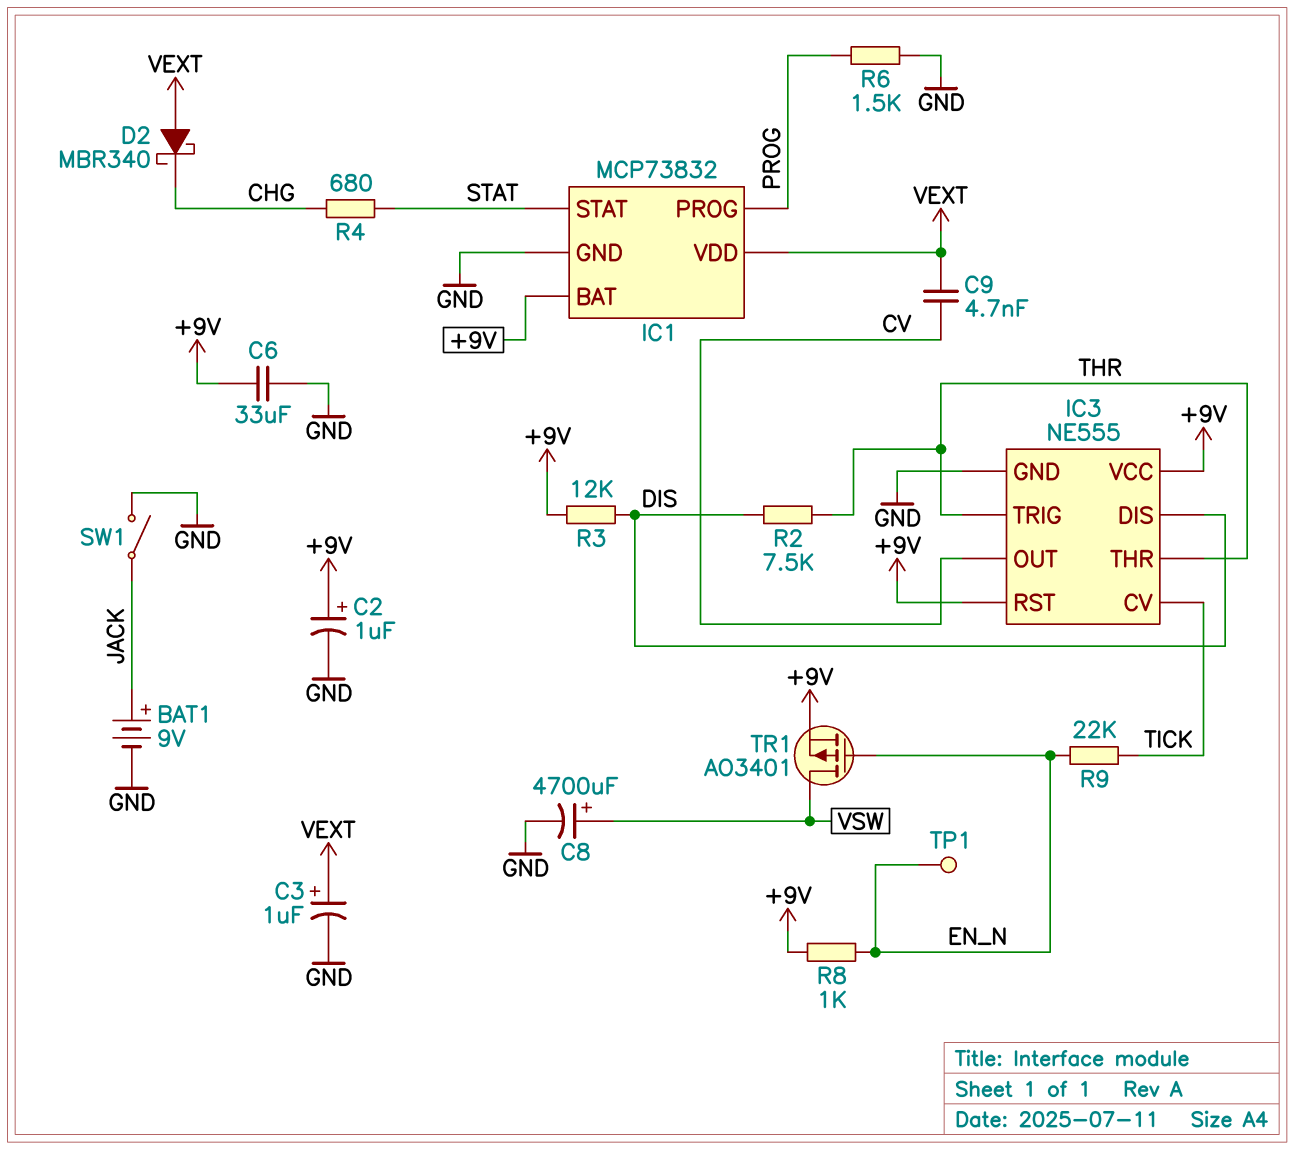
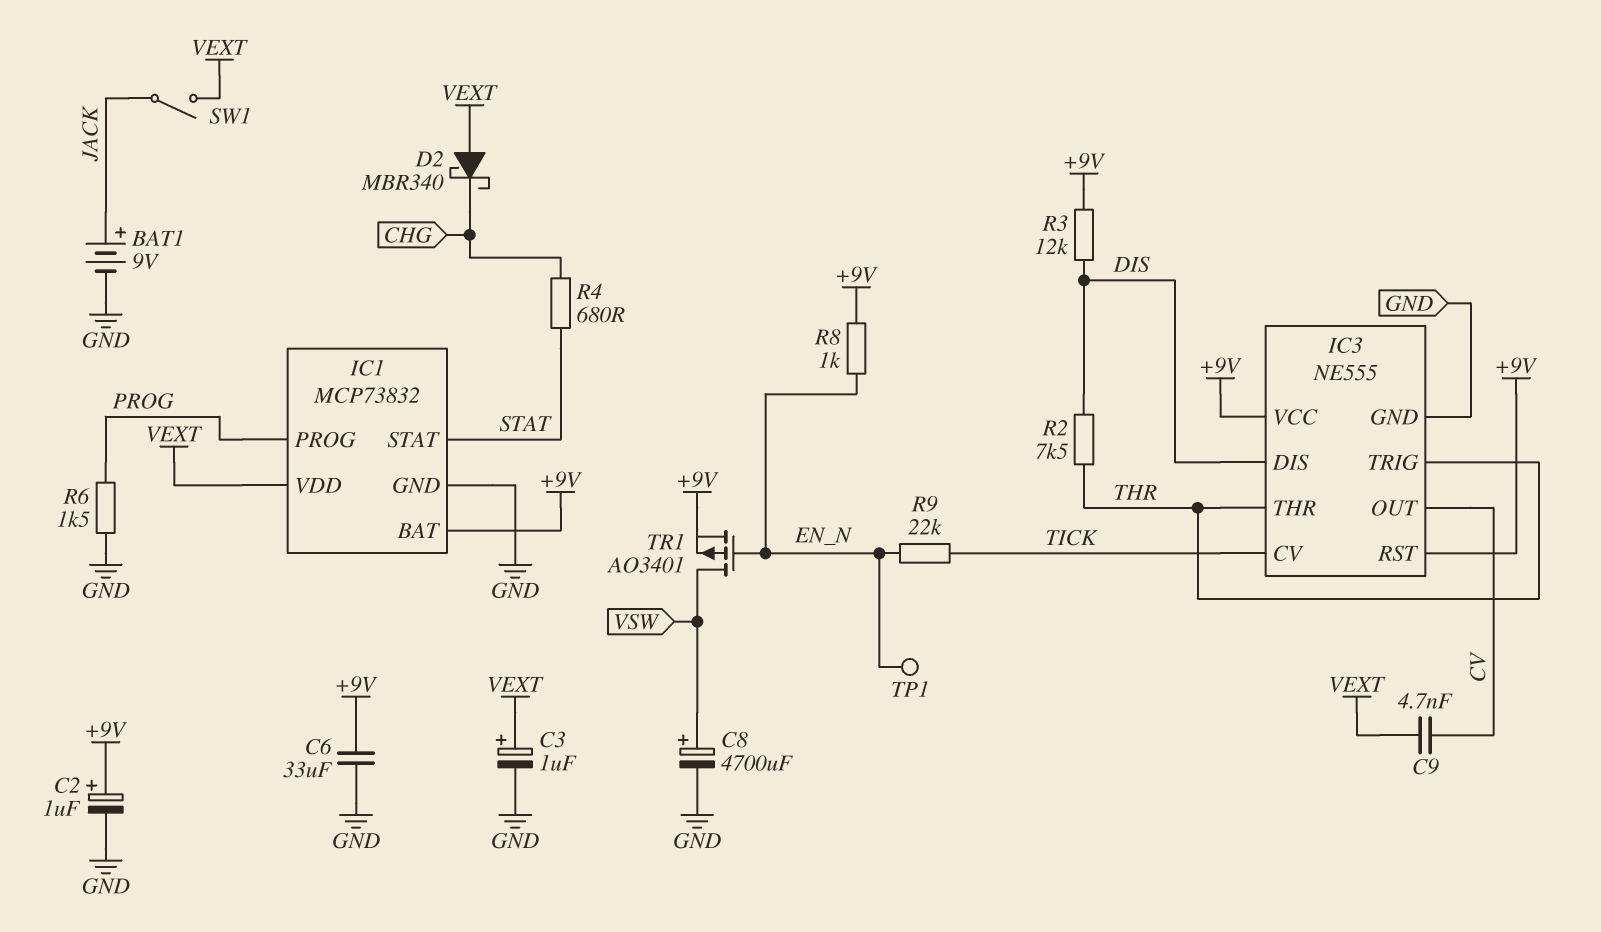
SW1: switch (GND, JACK) -> switch (JACK, VEXT)

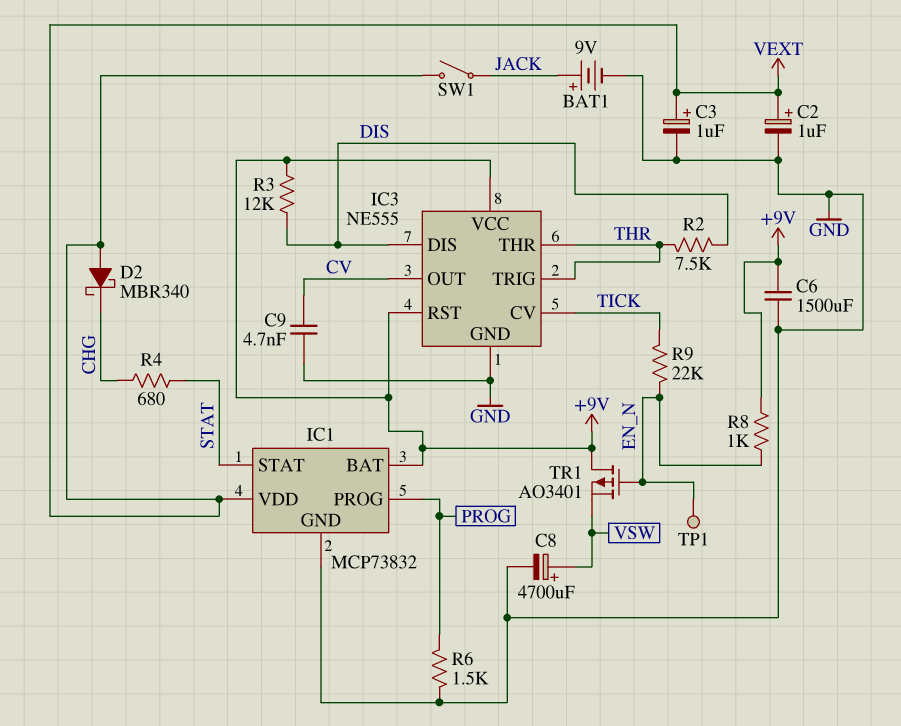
C2: 1uF (plus +9V, minus GND) -> 1uF (plus VEXT, minus GND)
C6: 33uF (+9V, GND) -> 1500uF (+9V, GND)
C9: 4.7nF (CV, VEXT) -> 4.7nF (CV, GND)
TR1: PMOS AO3401 (G EN_N, D VSW, S +9V) -> PMOS AO3401 (G EN_N, D +9V, S VSW)

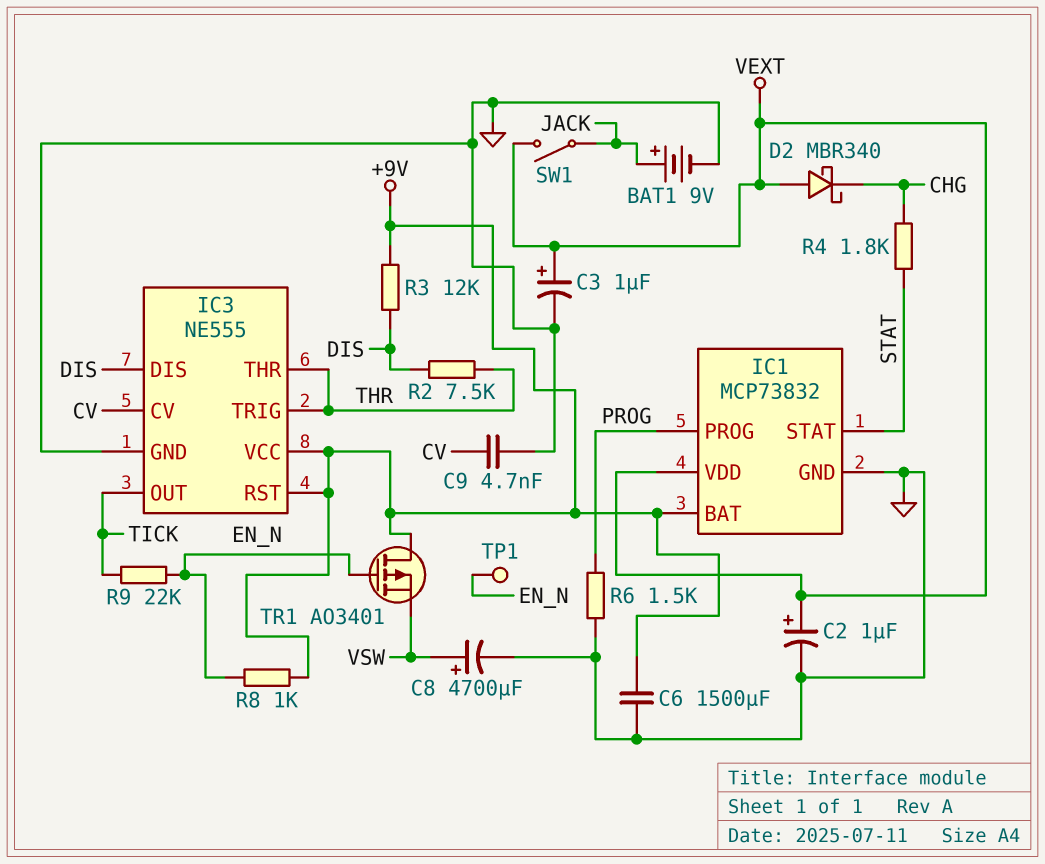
IC3 pin CV: TICK -> CV
IC3 pin OUT: CV -> TICK
R4: 680 (CHG, STAT) -> 1.8k (CHG, STAT)

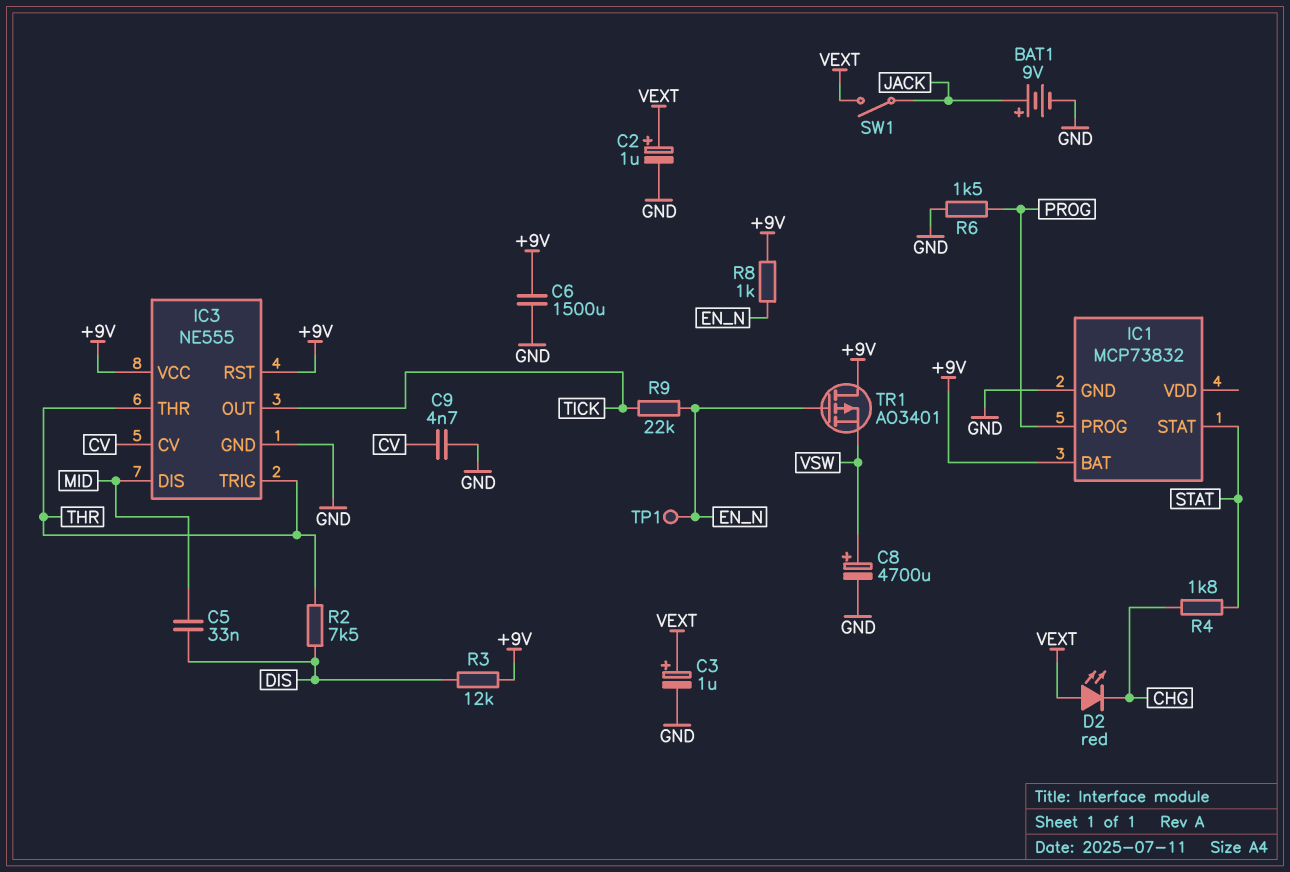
C5: none -> 33nF (DIS, MID)
D2: schottky MBR340 (A VEXT, K CHG) -> LED red (A VEXT, K CHG)
IC1 pin VDD: VEXT -> none
IC3 pin DIS: DIS -> MID

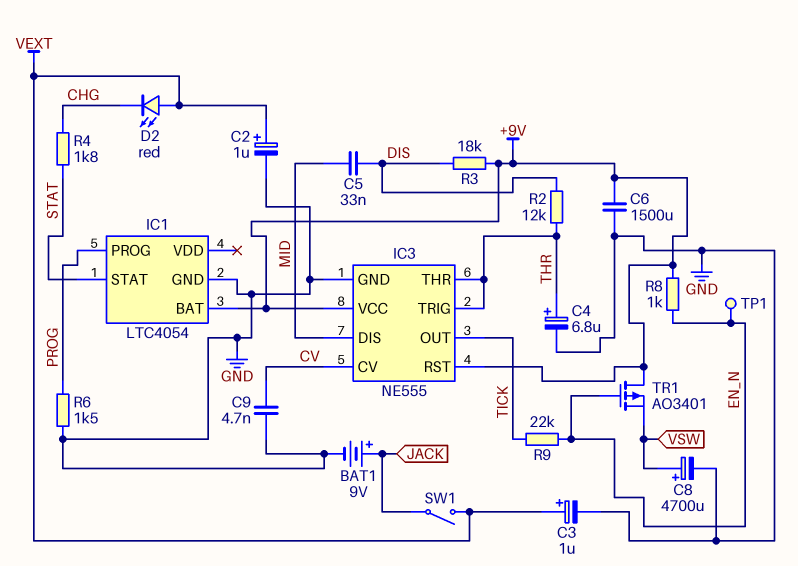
C4: none -> 6.8uF (plus THR, minus GND)
IC1: MCP73832 -> LTC4054
R2: 7.5k (DIS, THR) -> 12k (DIS, THR)
R3: 12k (+9V, DIS) -> 18k (+9V, DIS)

